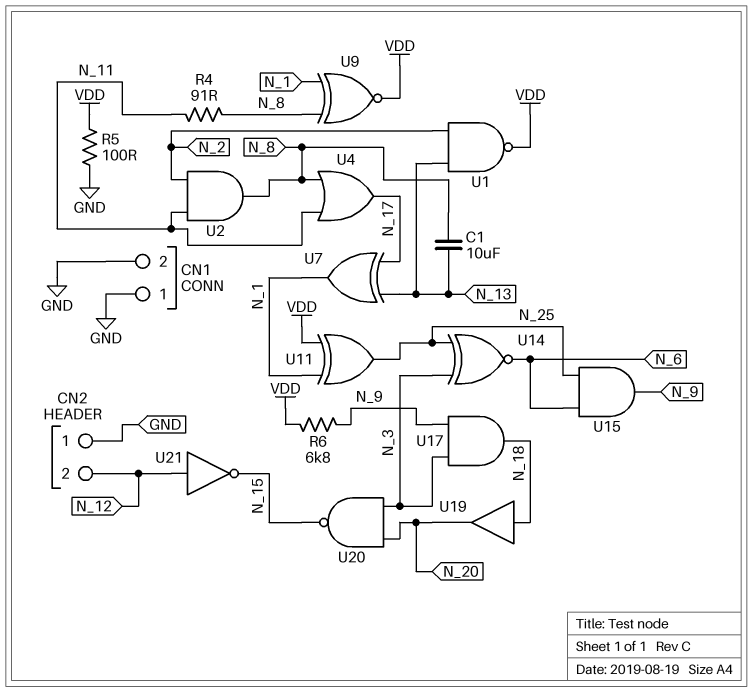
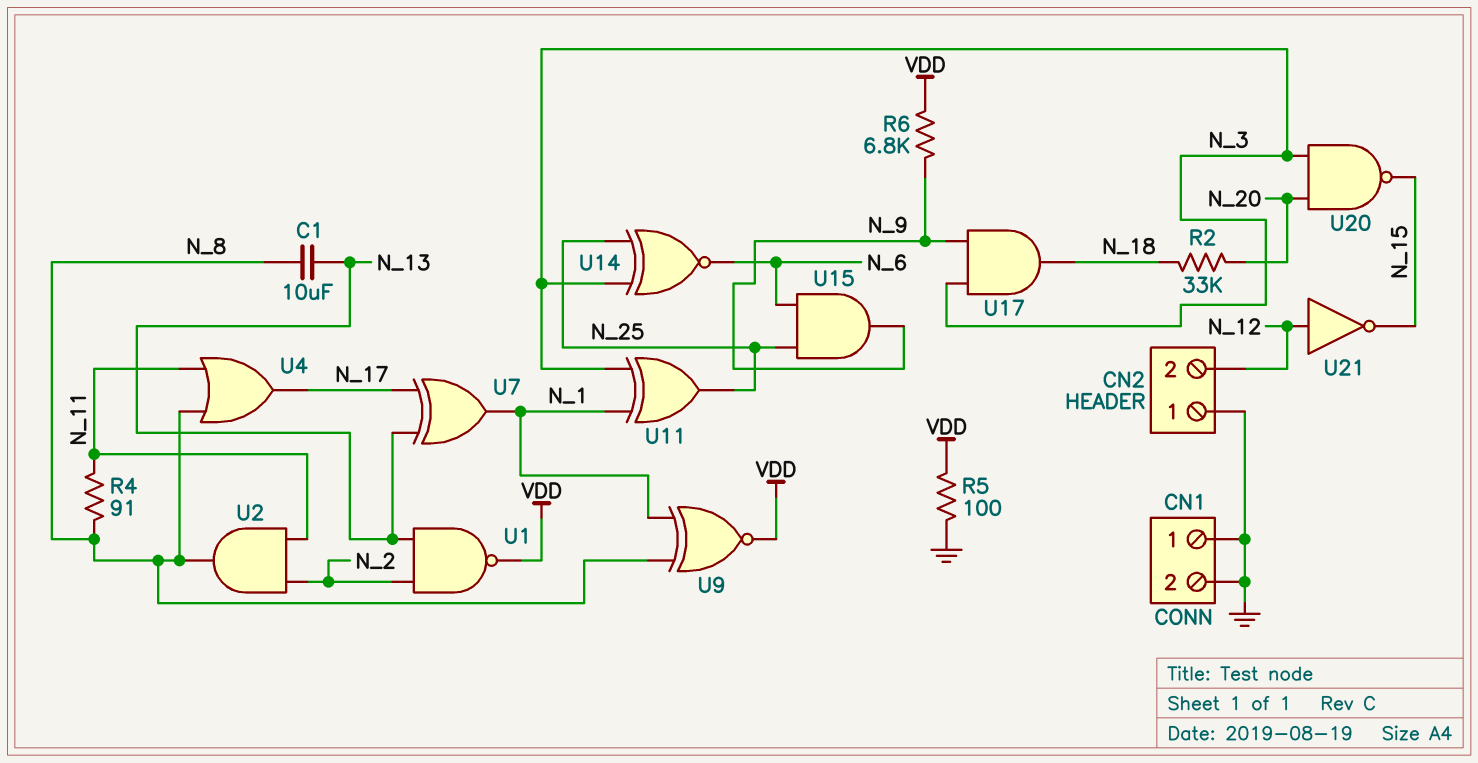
R2: none -> 33k (N_18, N_20)
U11: XOR (in N_1, in VDD, out N_25) -> XOR (in N_1, in N_3, out N_25)
U19: buffer (in N_18, out N_20) -> none

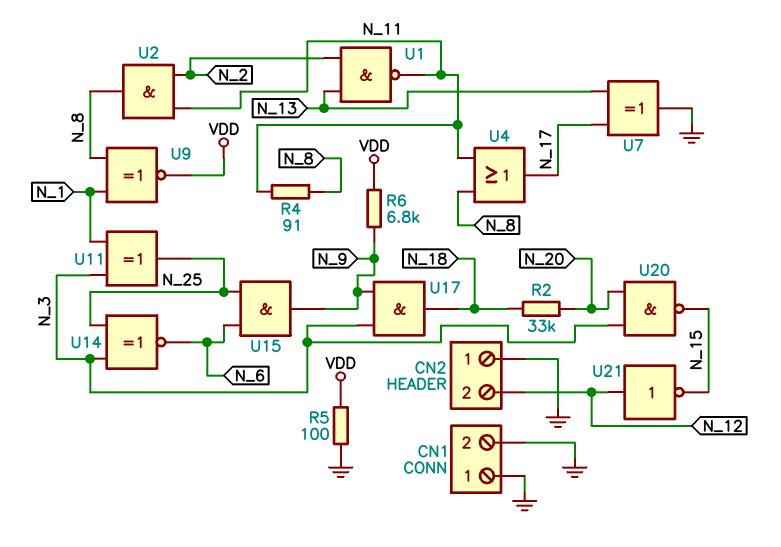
C1: 10uF (N_8, N_13) -> none
U1: NAND (in N_2, in N_13, out VDD) -> NAND (in N_2, in N_13, out N_11)
U7: XOR (in N_13, in N_17, out N_1) -> XOR (in N_13, in N_17, out GND)

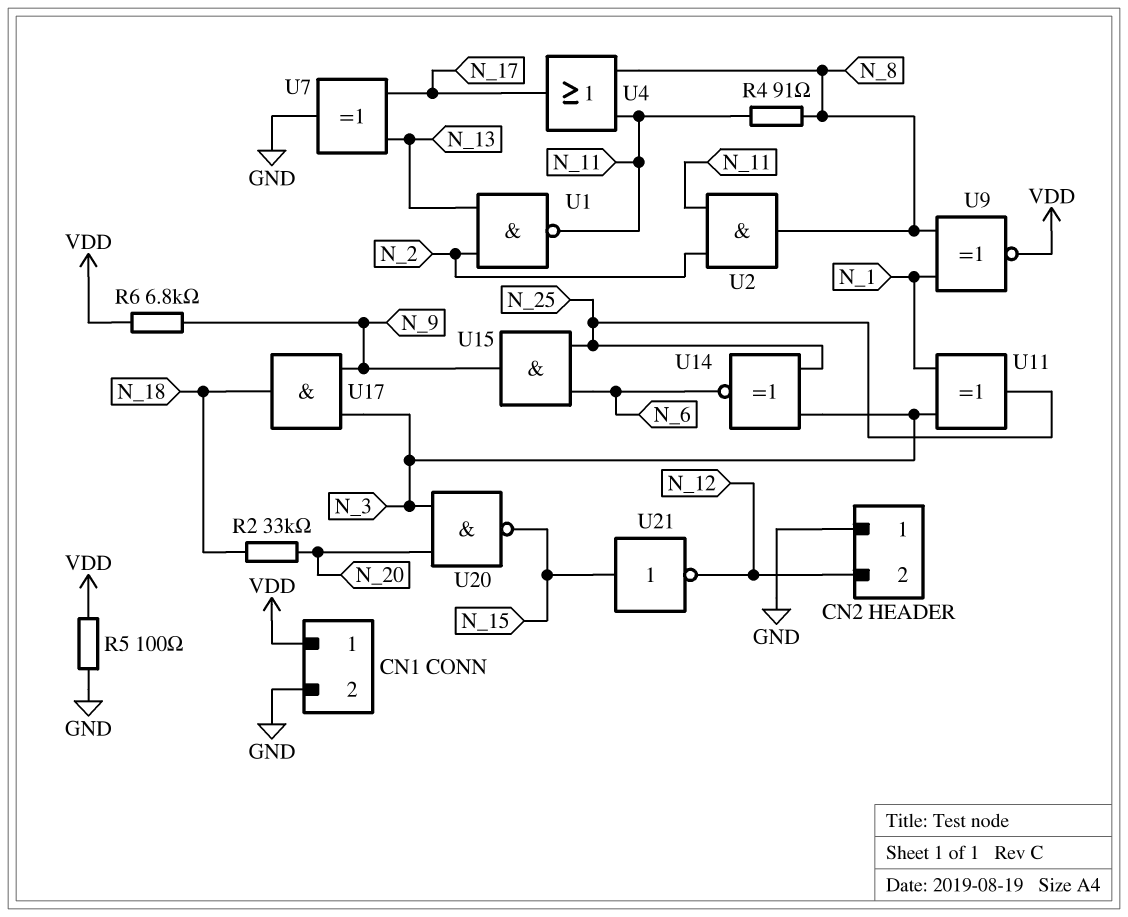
CN1 pin 1: GND -> VDD
U21: NOT (in N_12, out N_15) -> NOT (in N_15, out N_12)

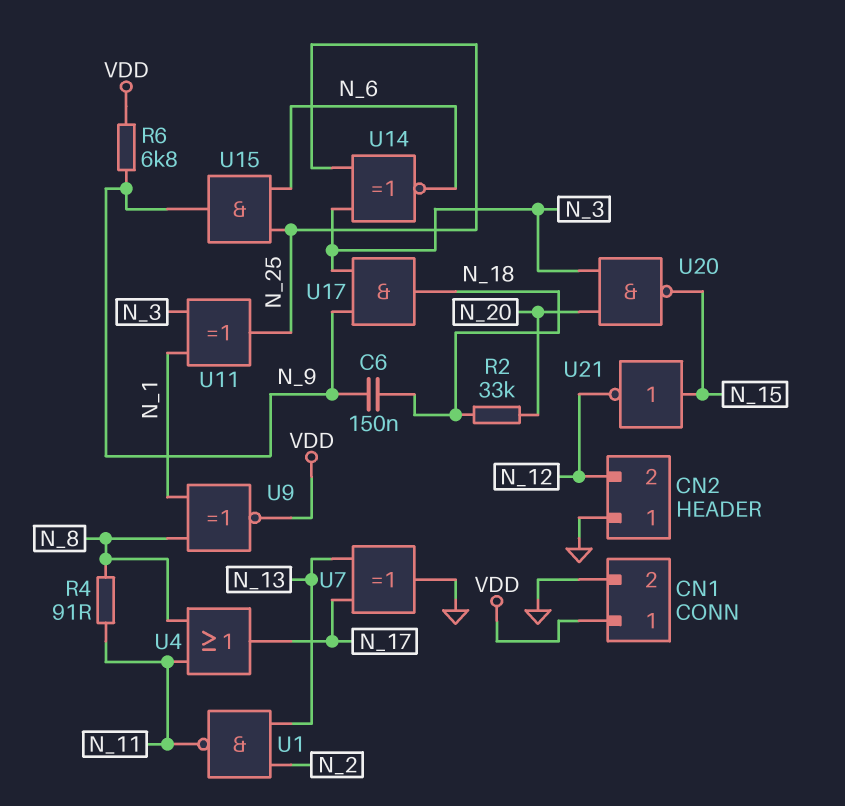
C6: none -> 150nF (N_9, N_18)
R5: 100 (GND, VDD) -> none
U2: AND (in N_2, in N_11, out N_8) -> none

